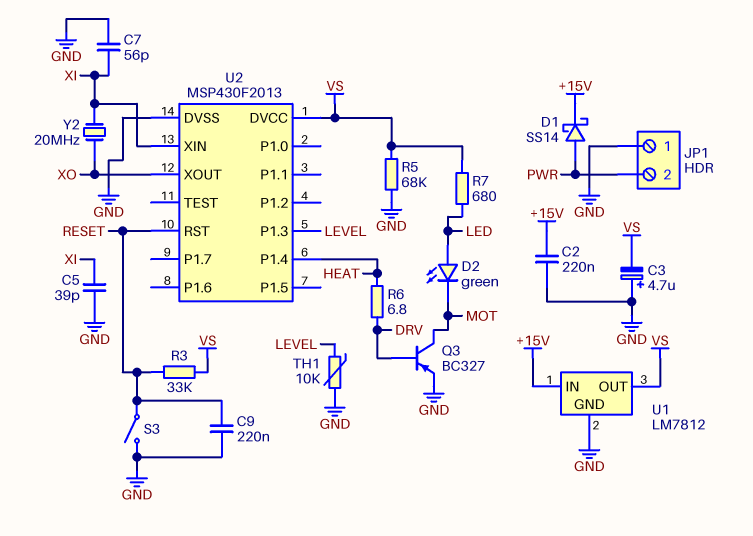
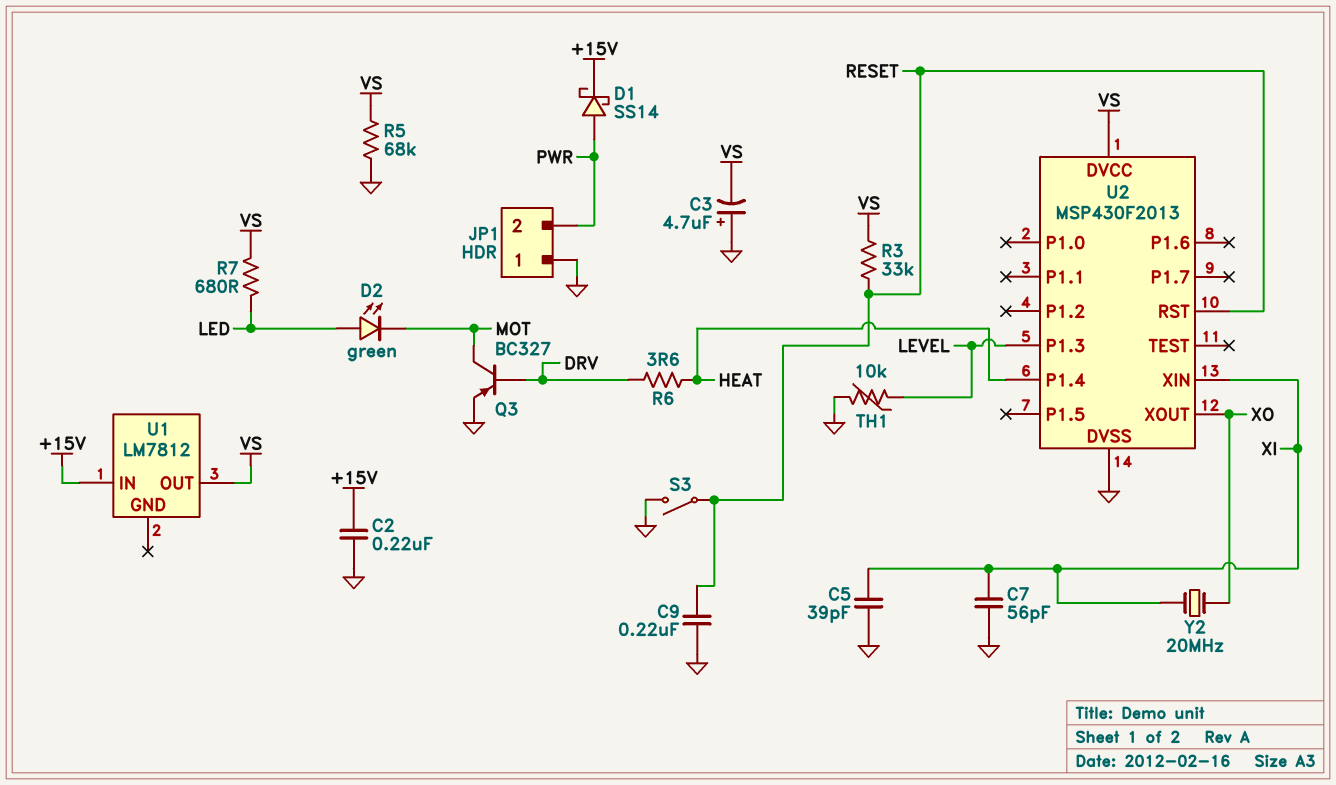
R6: 6.8 (DRV, HEAT) -> 3.6 (DRV, HEAT)
U1 pin GND: GND -> none

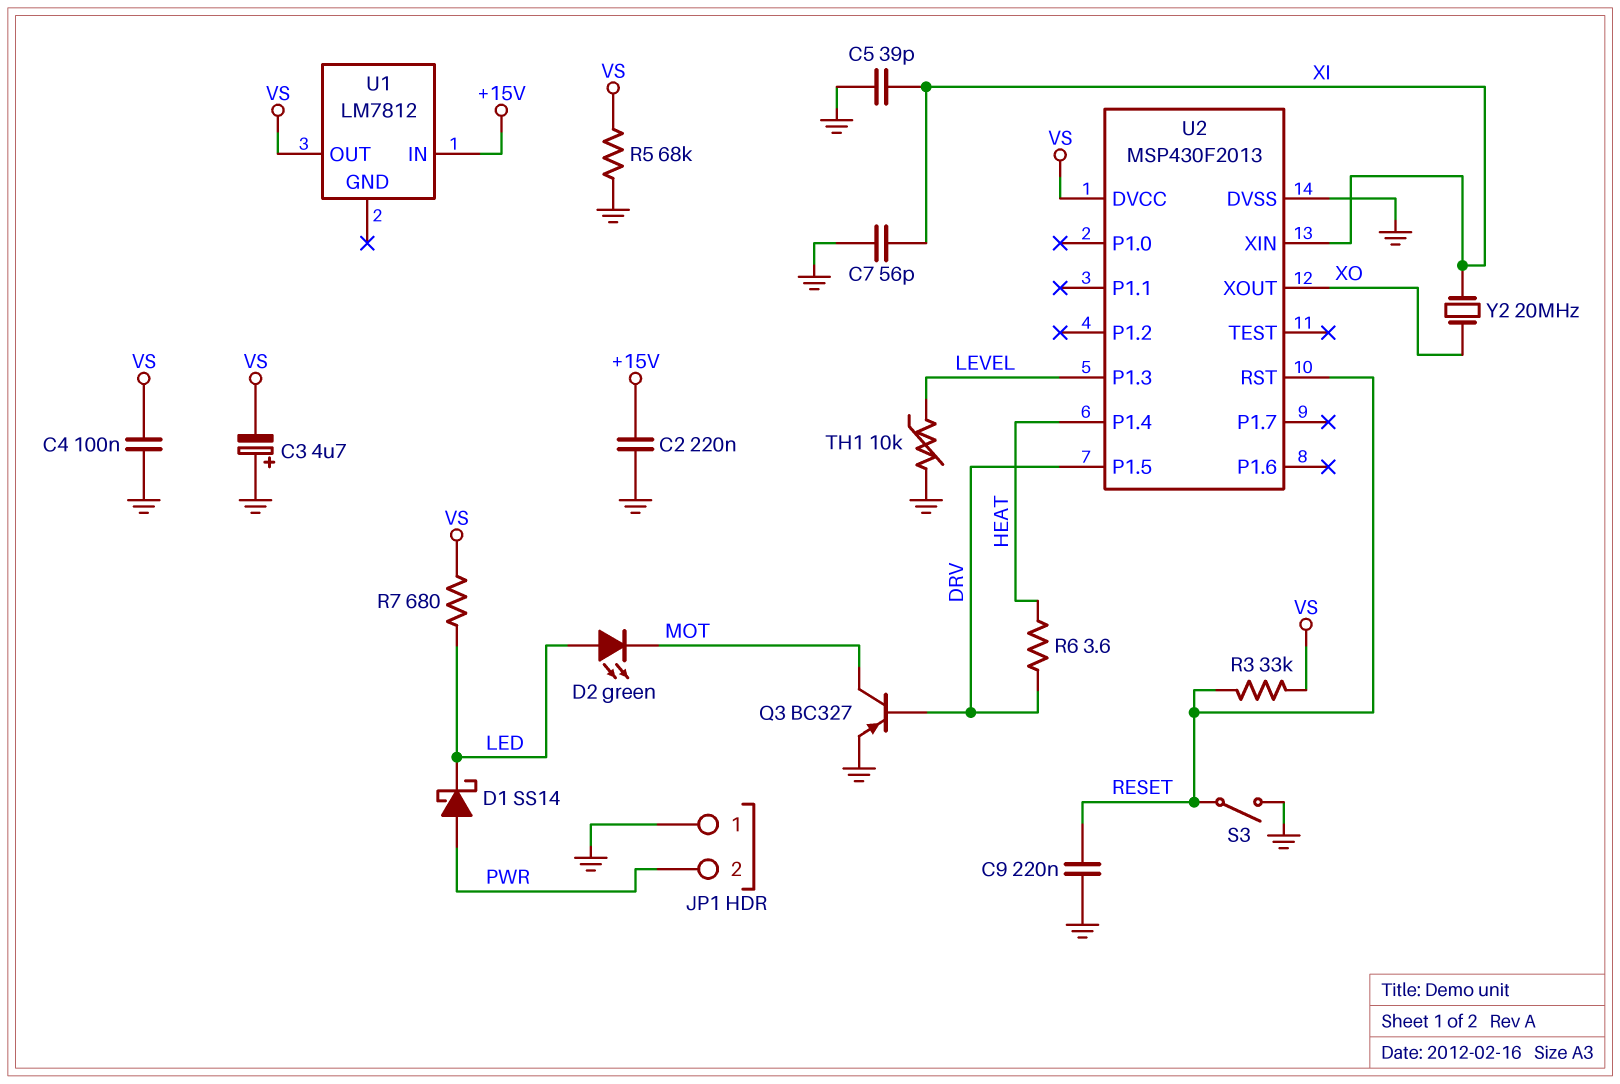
C4: none -> 100nF (GND, VS)
D1: schottky SS14 (A PWR, K +15V) -> schottky SS14 (A PWR, K LED)
U2 pin P1.5: none -> DRV

